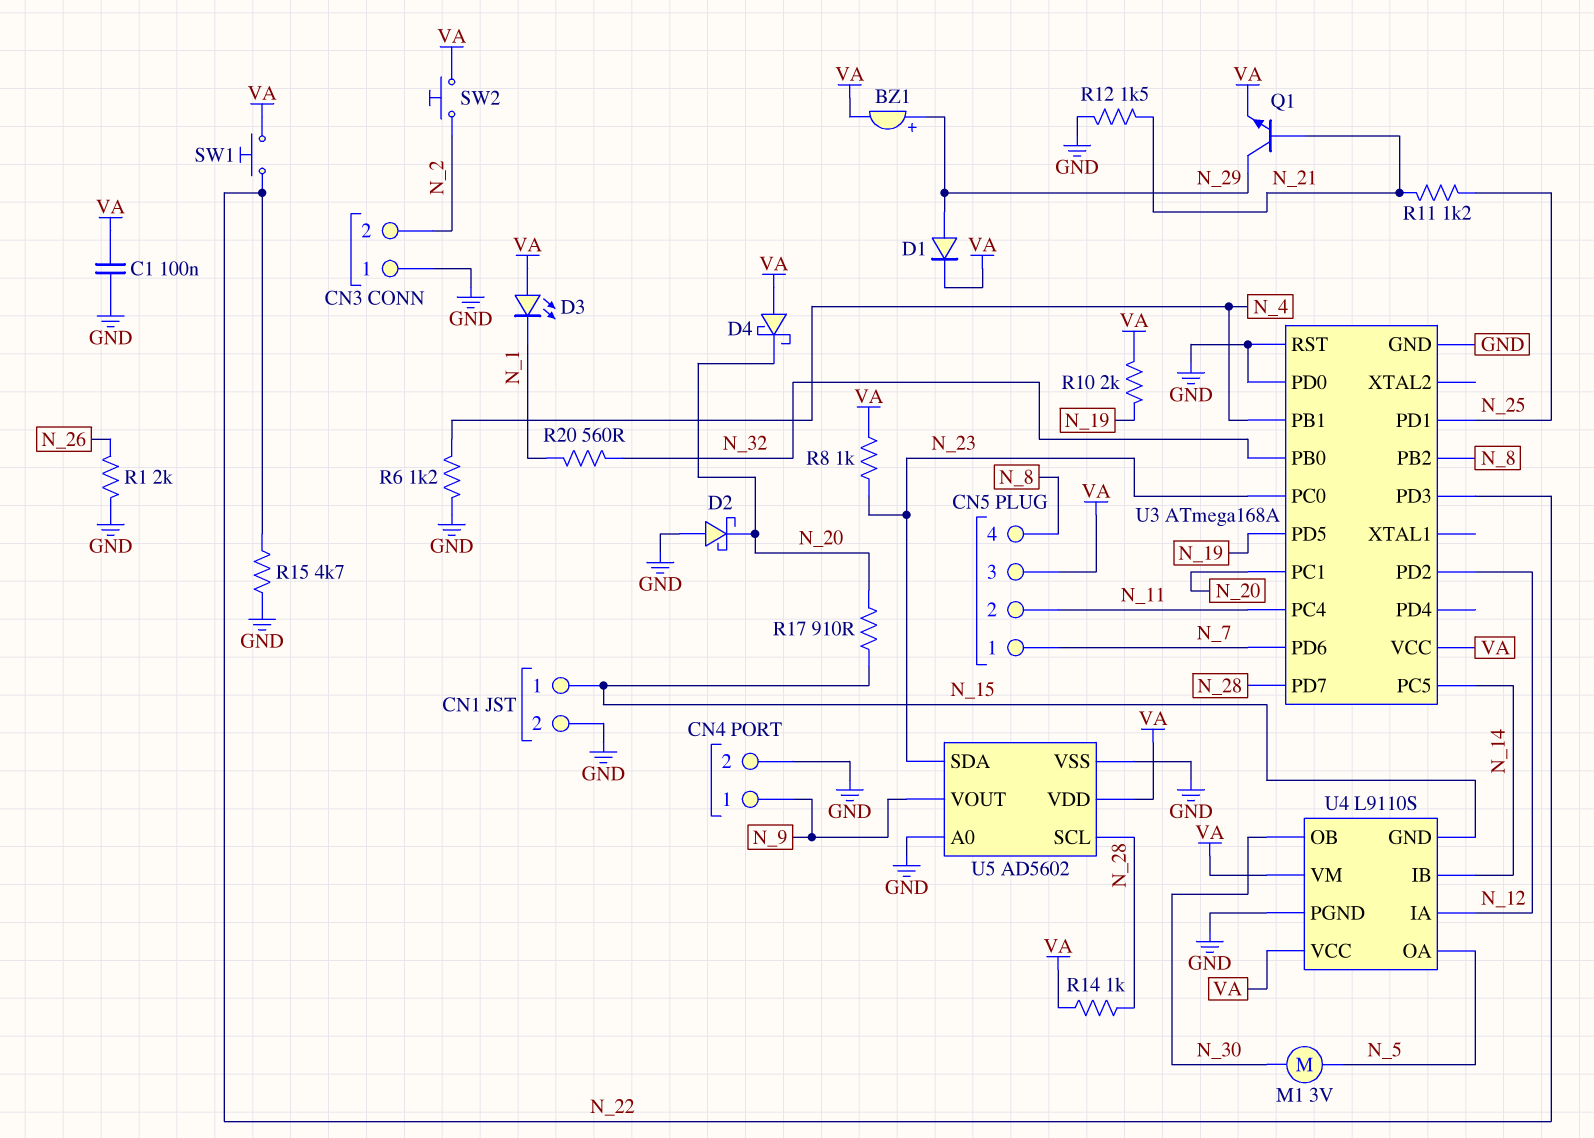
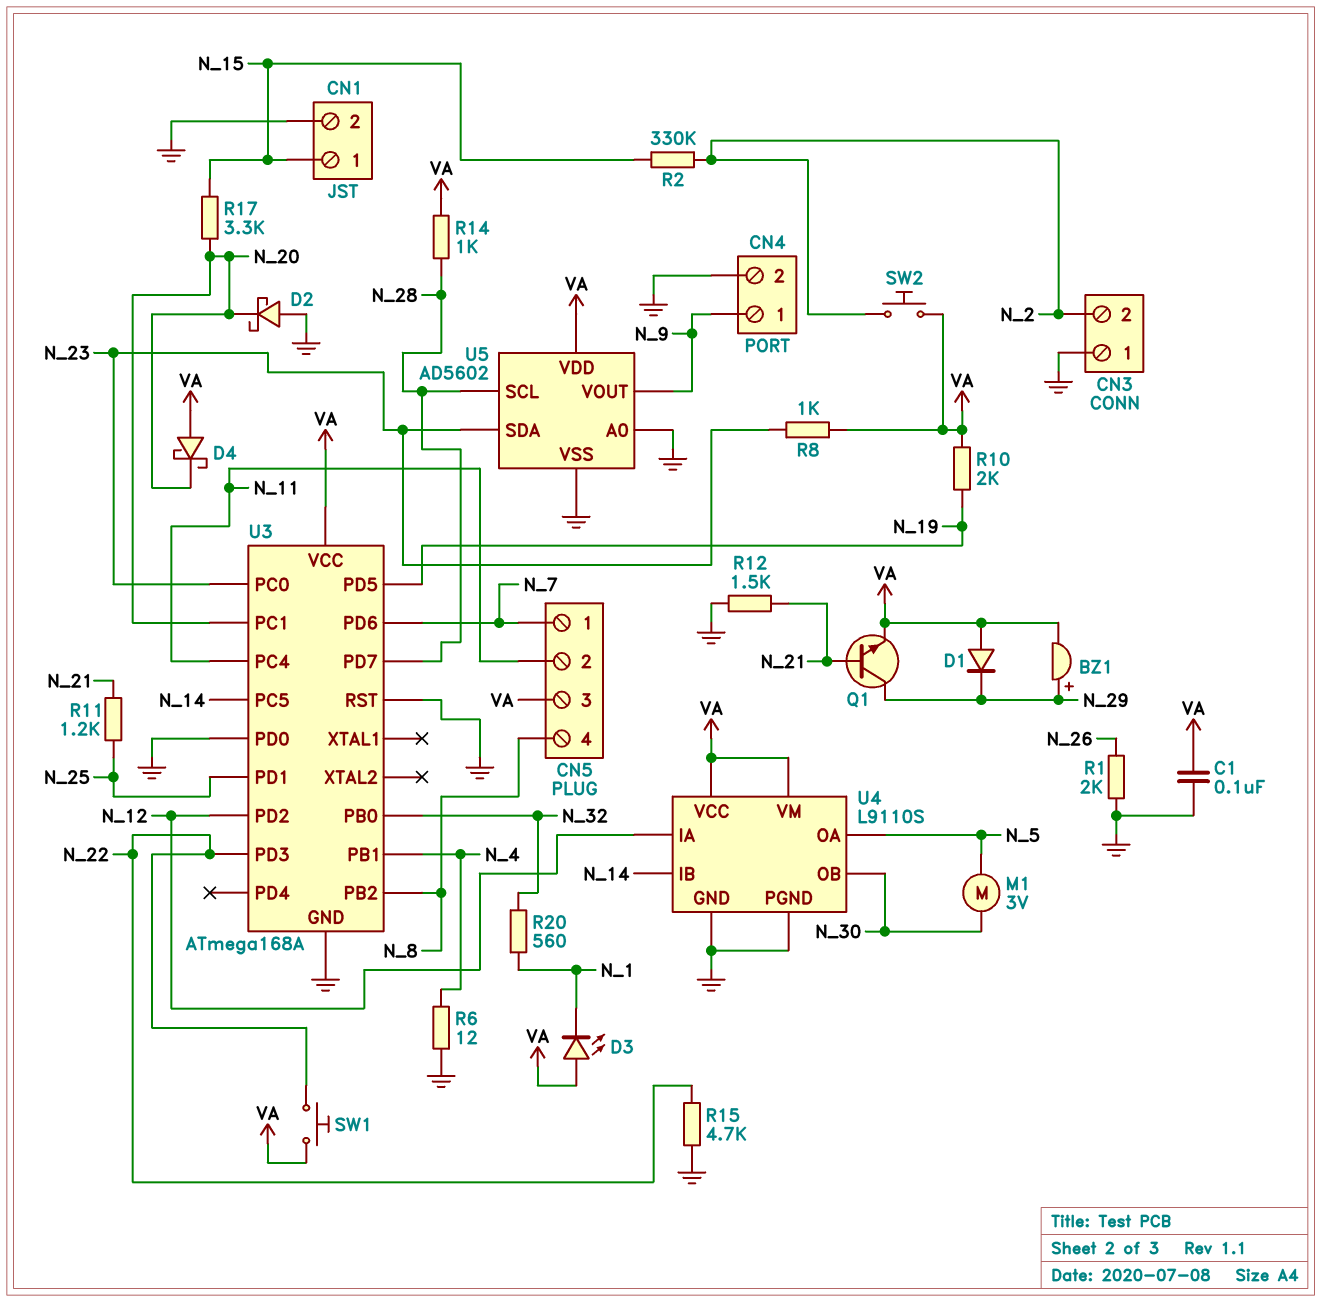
D1: diode (A N_29, K VA) -> diode (A VA, K N_29)
R2: none -> 330k (N_2, N_15)
R6: 1.2k (GND, N_4) -> 12 (GND, N_4)
R17: 910 (N_15, N_20) -> 3.3k (N_15, N_20)
U4 pin GND: N_15 -> GND

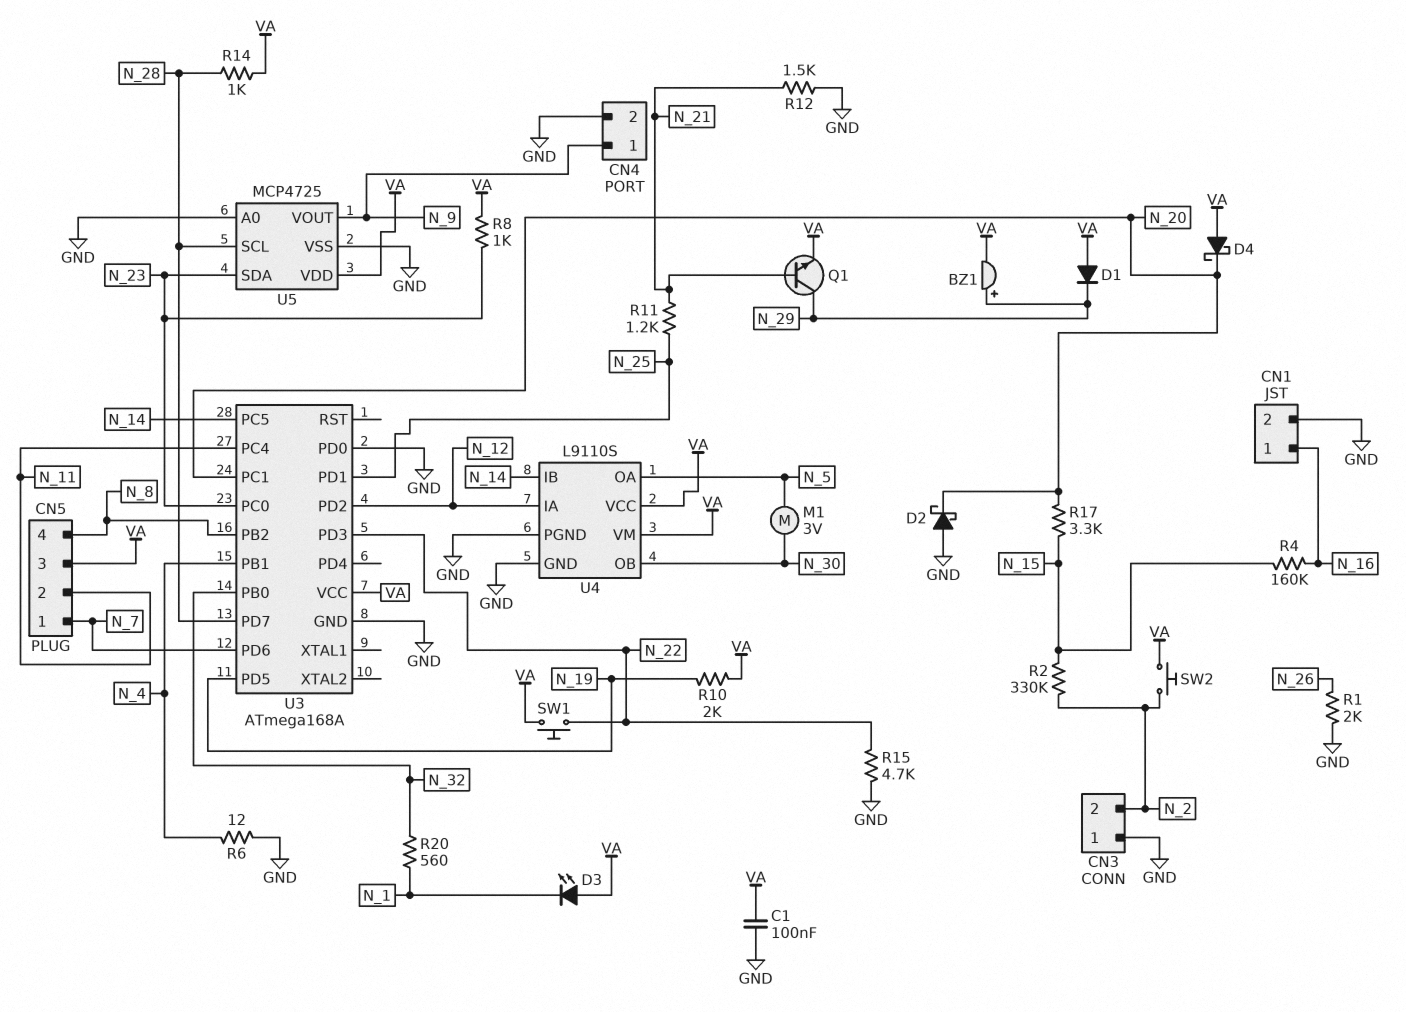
CN1 pin 1: N_15 -> N_16
R4: none -> 160k (N_15, N_16)
U3 pin RST: GND -> none
U5: AD5602 -> MCP4725

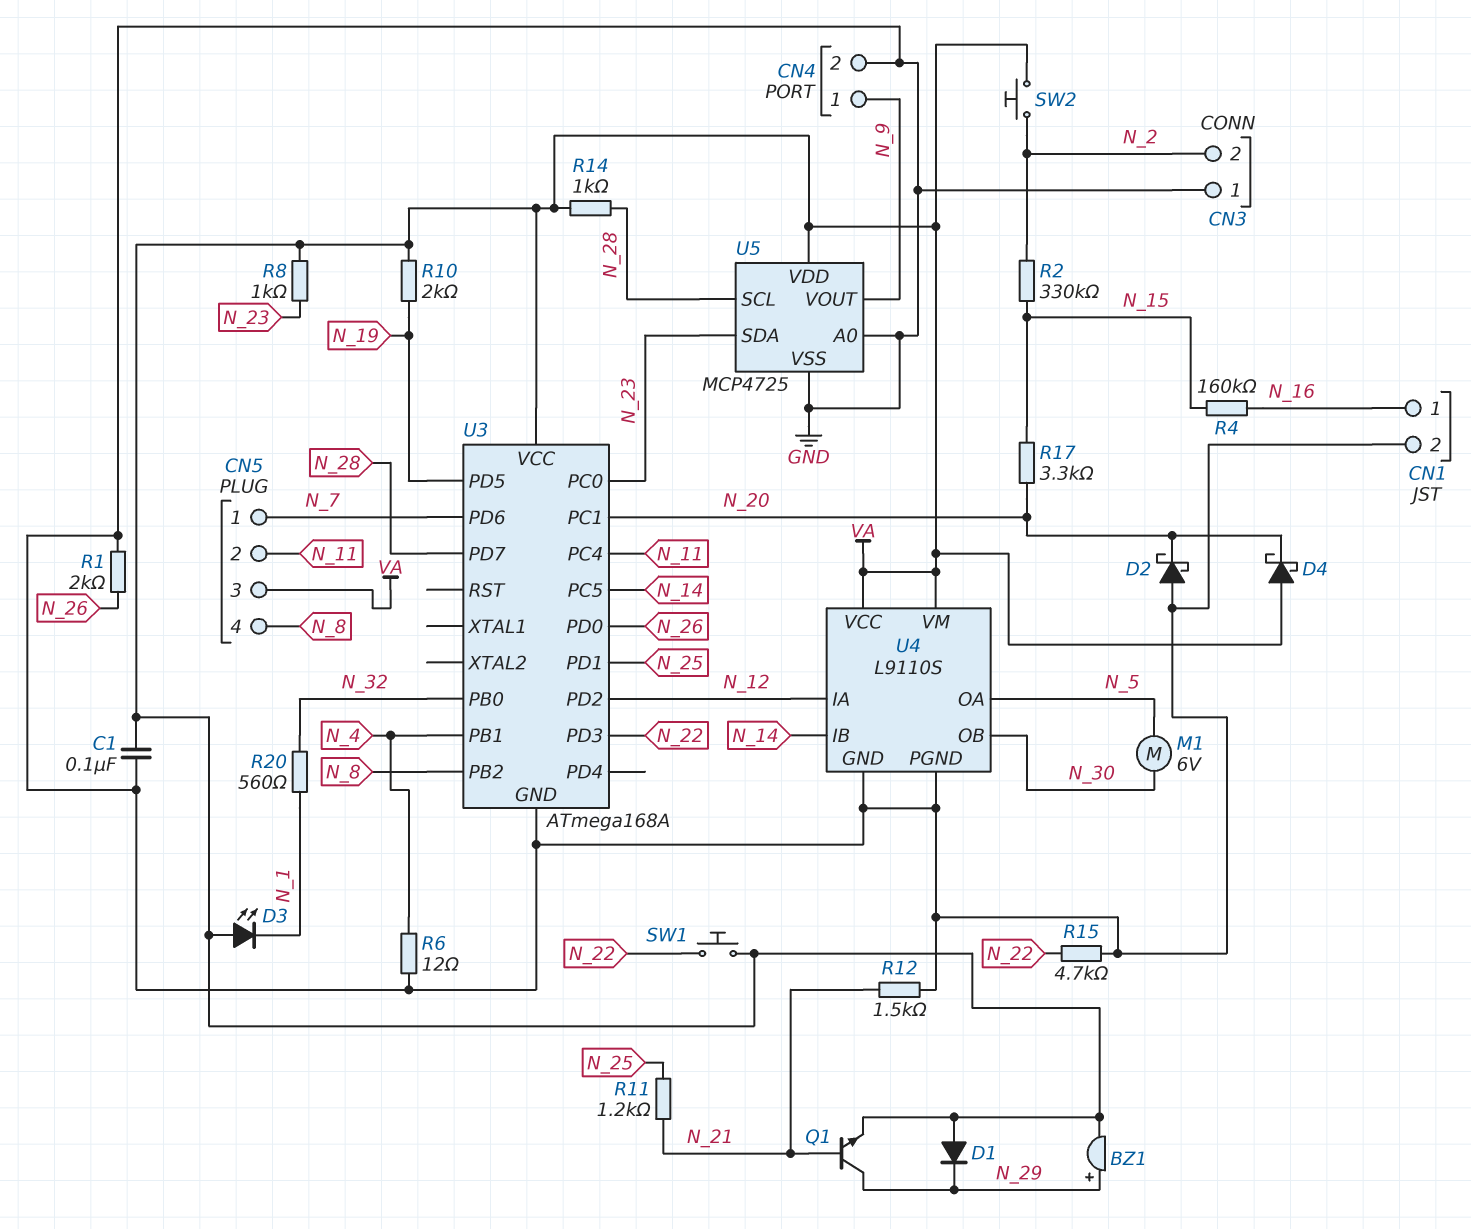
M1: motor 3V (N_5, N_30) -> motor 6V (N_5, N_30)
U3 pin PD0: GND -> N_26

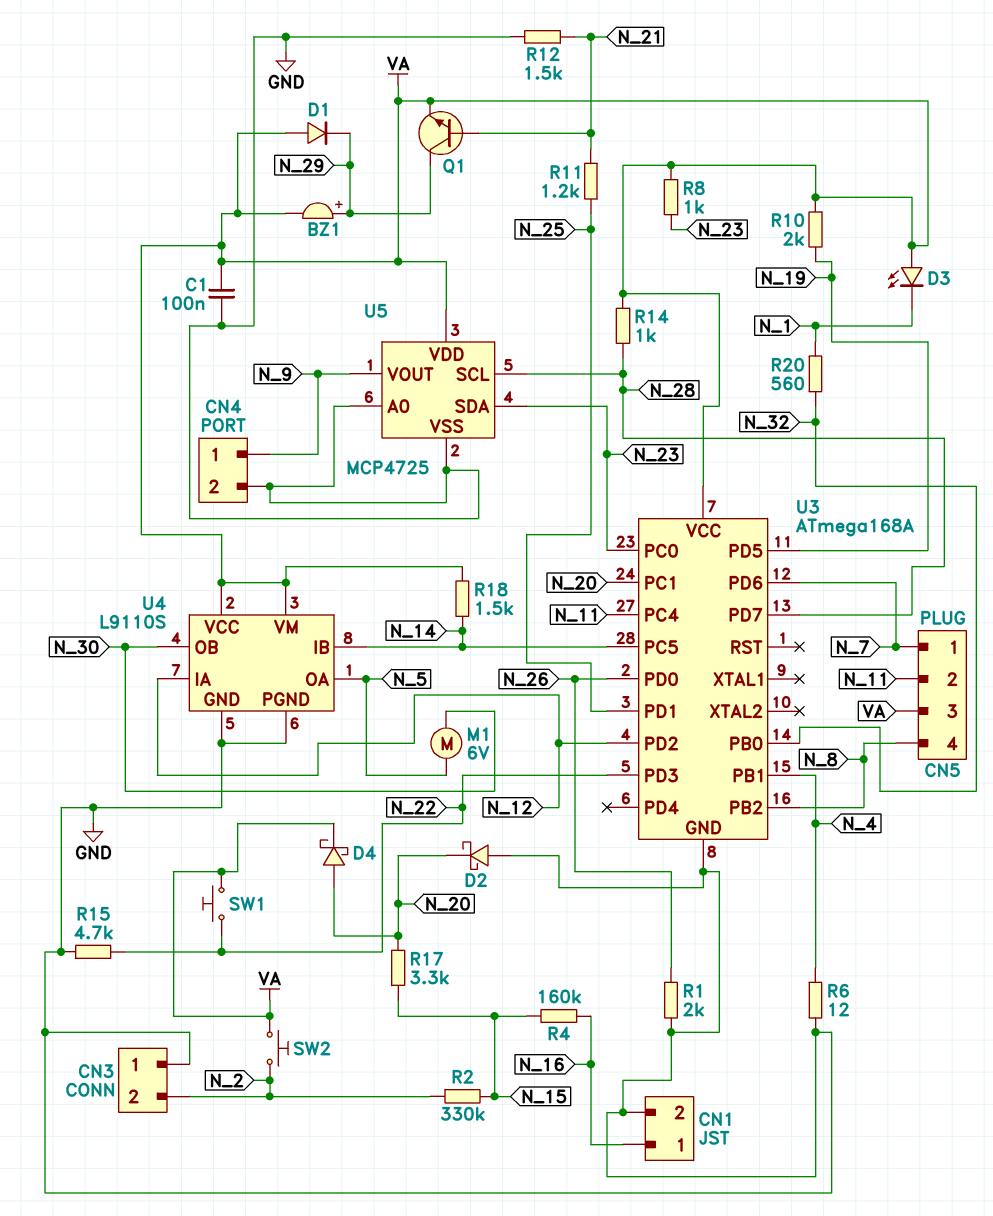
D4: schottky (A VA, K N_20) -> schottky (A N_20, K VA)
R18: none -> 1.5k (N_14, VA)

